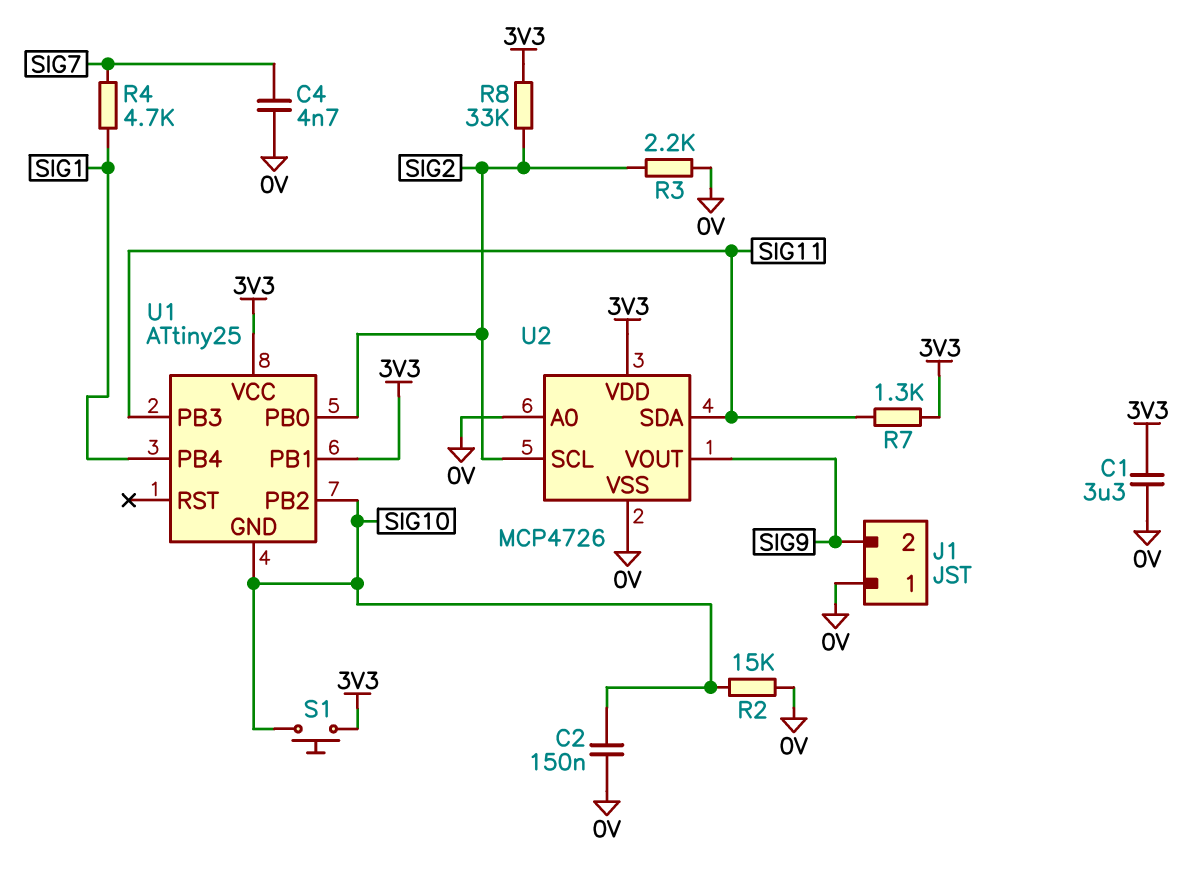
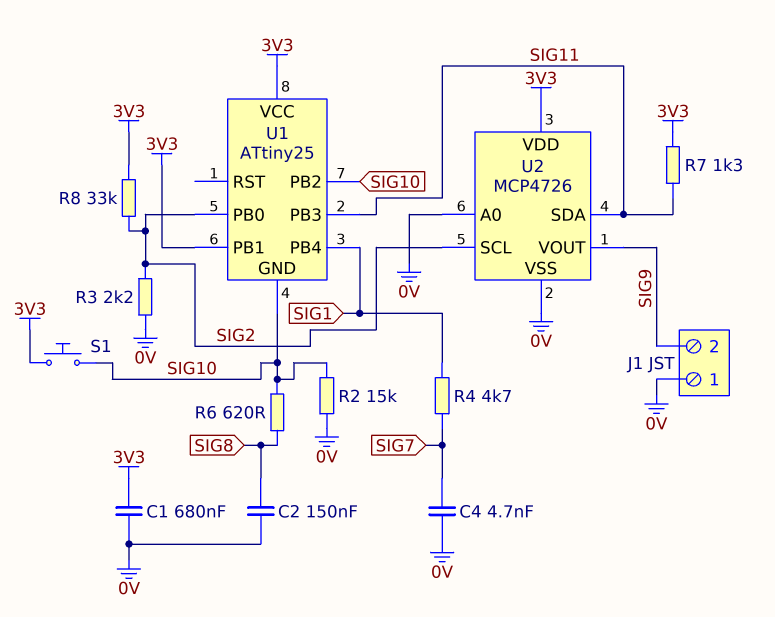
C1: 3.3uF (0V, 3V3) -> 680nF (0V, 3V3)
C2: 150nF (0V, SIG10) -> 150nF (0V, SIG8)
R6: none -> 620 (SIG8, SIG10)

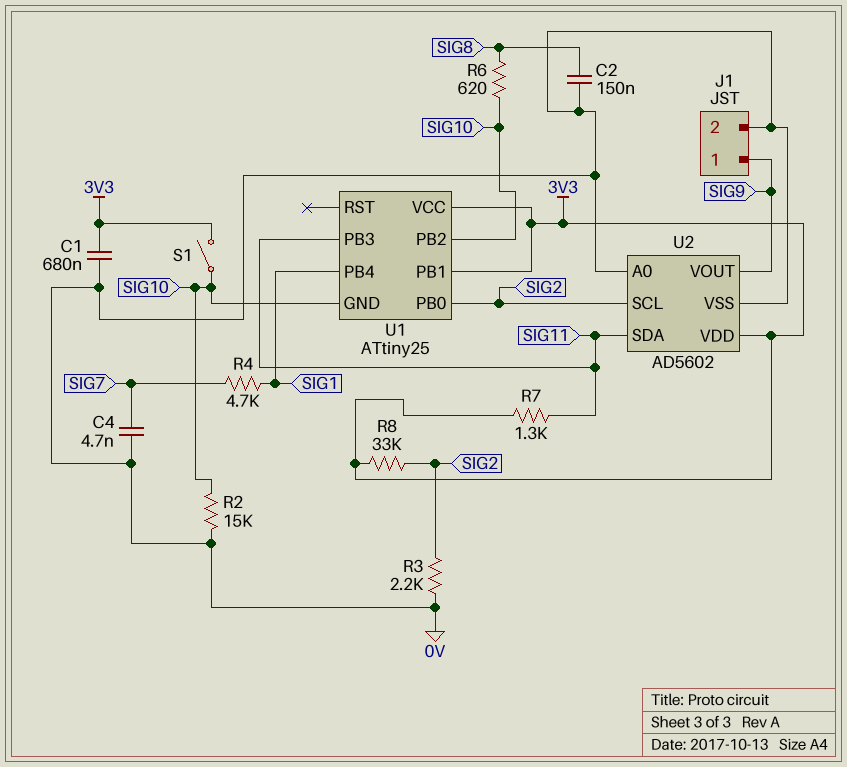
J1 pin 1: 0V -> SIG9
J1 pin 2: SIG9 -> 0V
S1: button (3V3, SIG10) -> switch (3V3, SIG10)
U2: MCP4726 -> AD5602

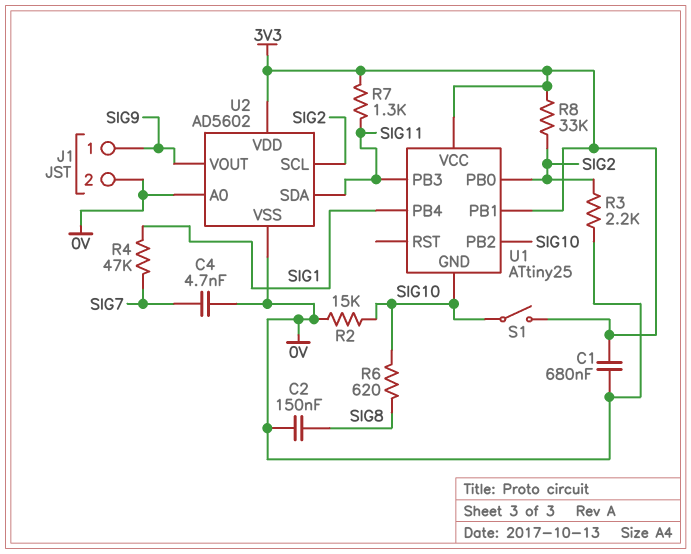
R4: 4.7k (SIG1, SIG7) -> 47k (SIG1, SIG7)

